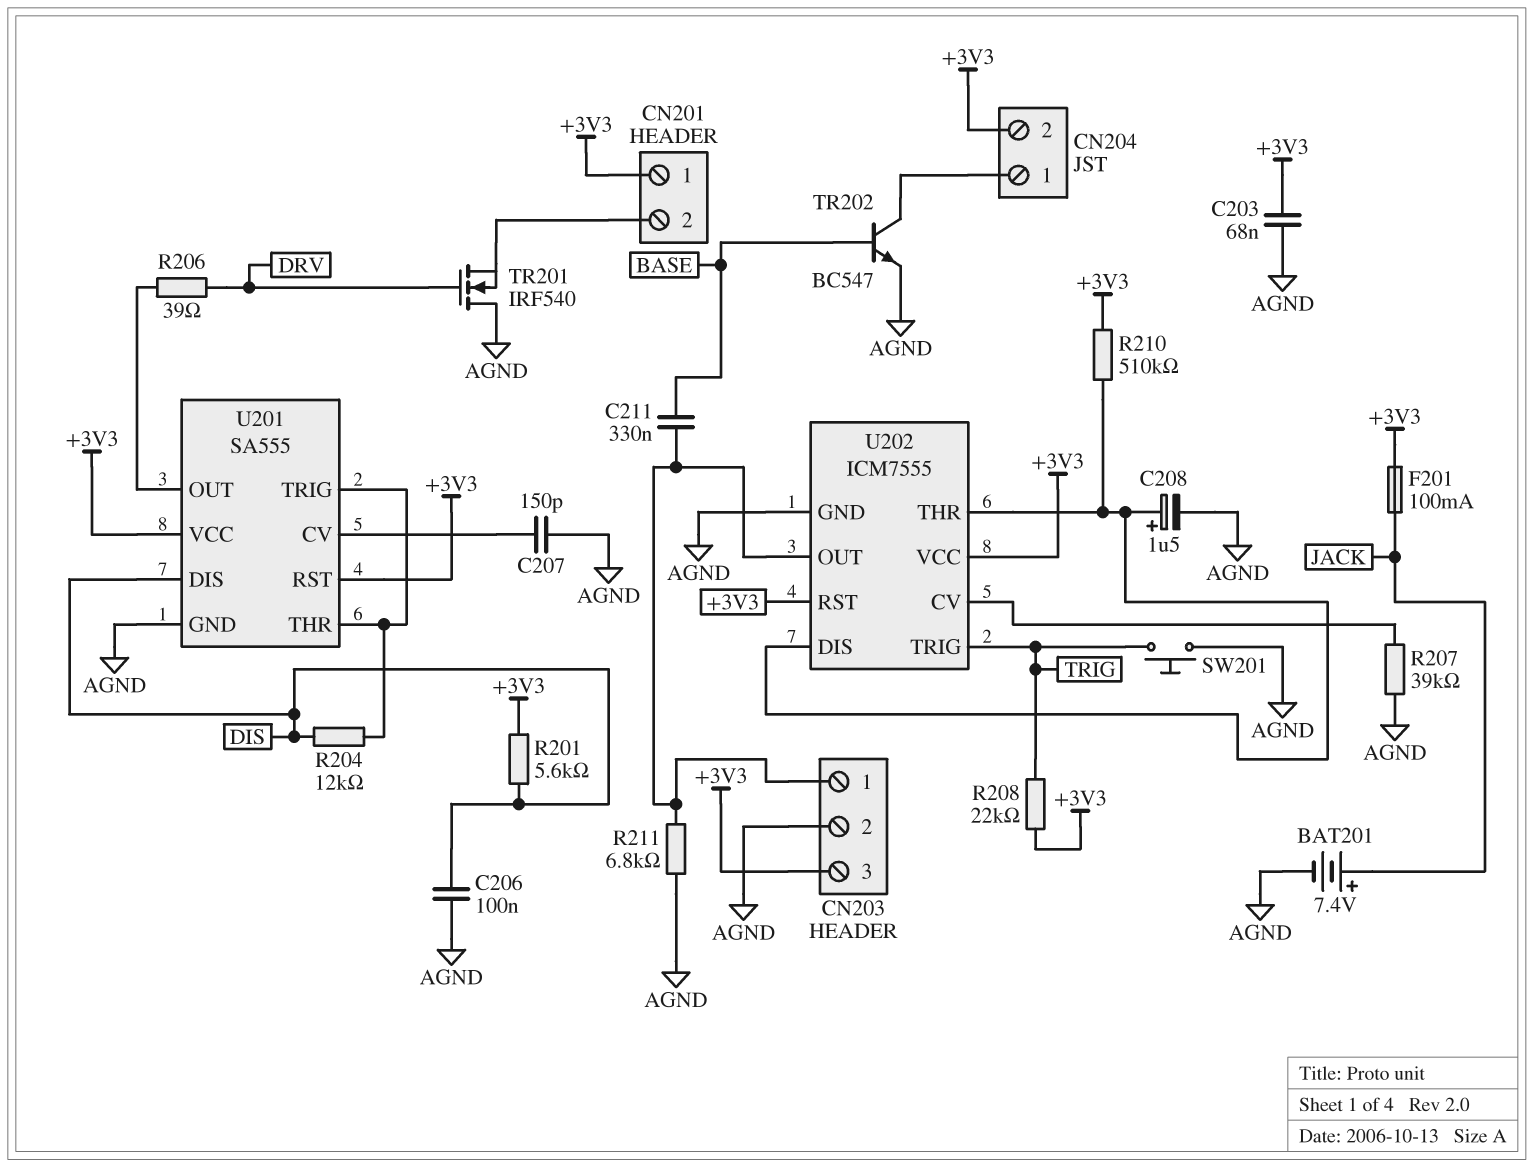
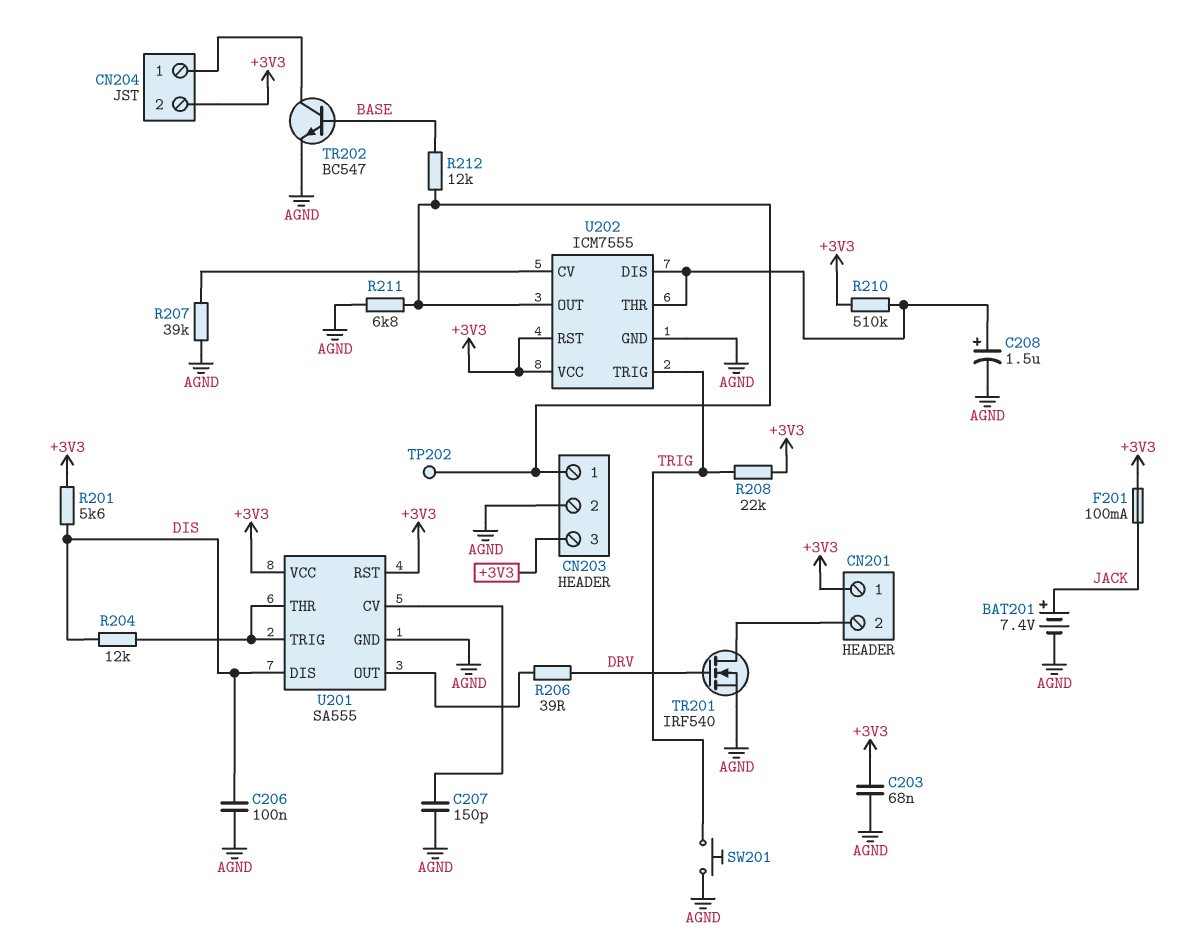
C211: 330nF (BASE, CN203/1) -> none
R212: none -> 12k (BASE, CN203/1)
TP202: none -> test point (CN203/1)
TR201: NMOS IRF540 (G DRV, D AGND, S CN201/2) -> NMOS IRF540 (G DRV, D CN201/2, S AGND)

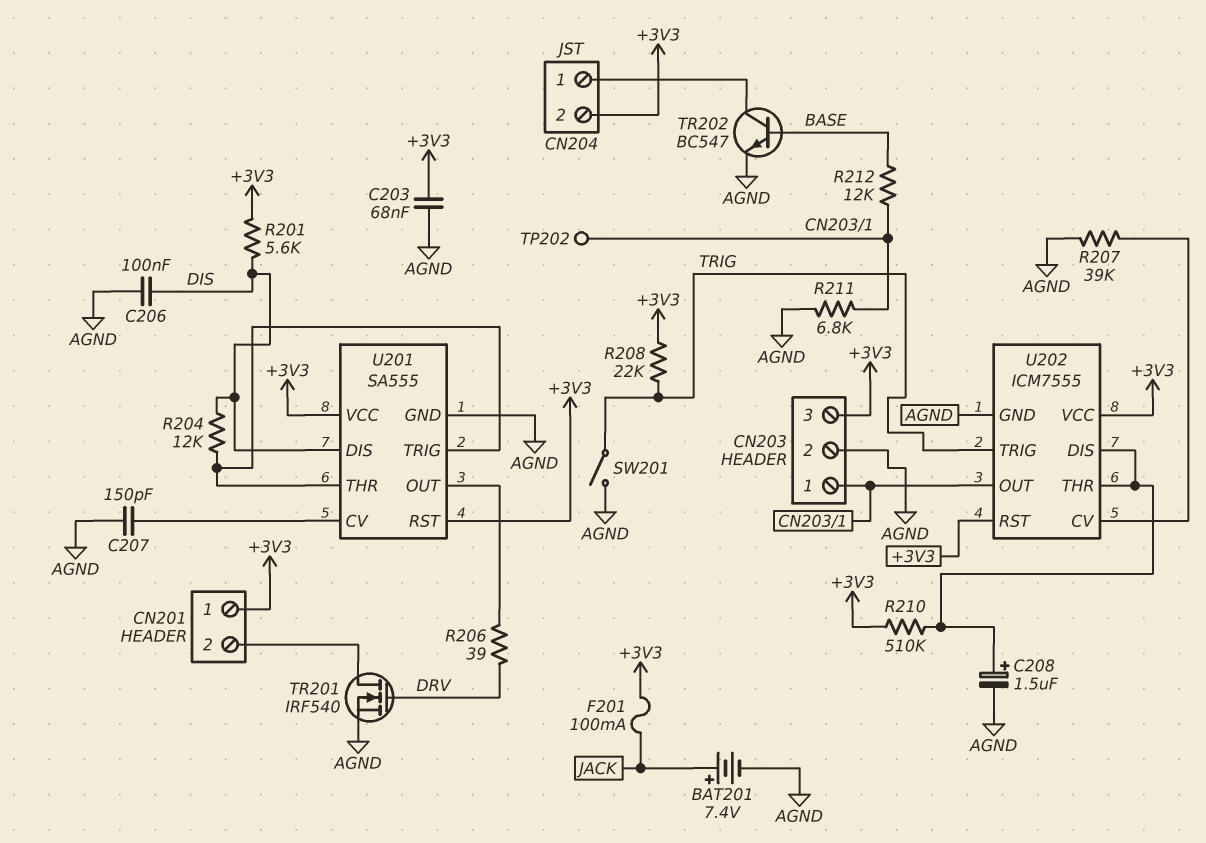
SW201: button (AGND, TRIG) -> switch (AGND, TRIG)

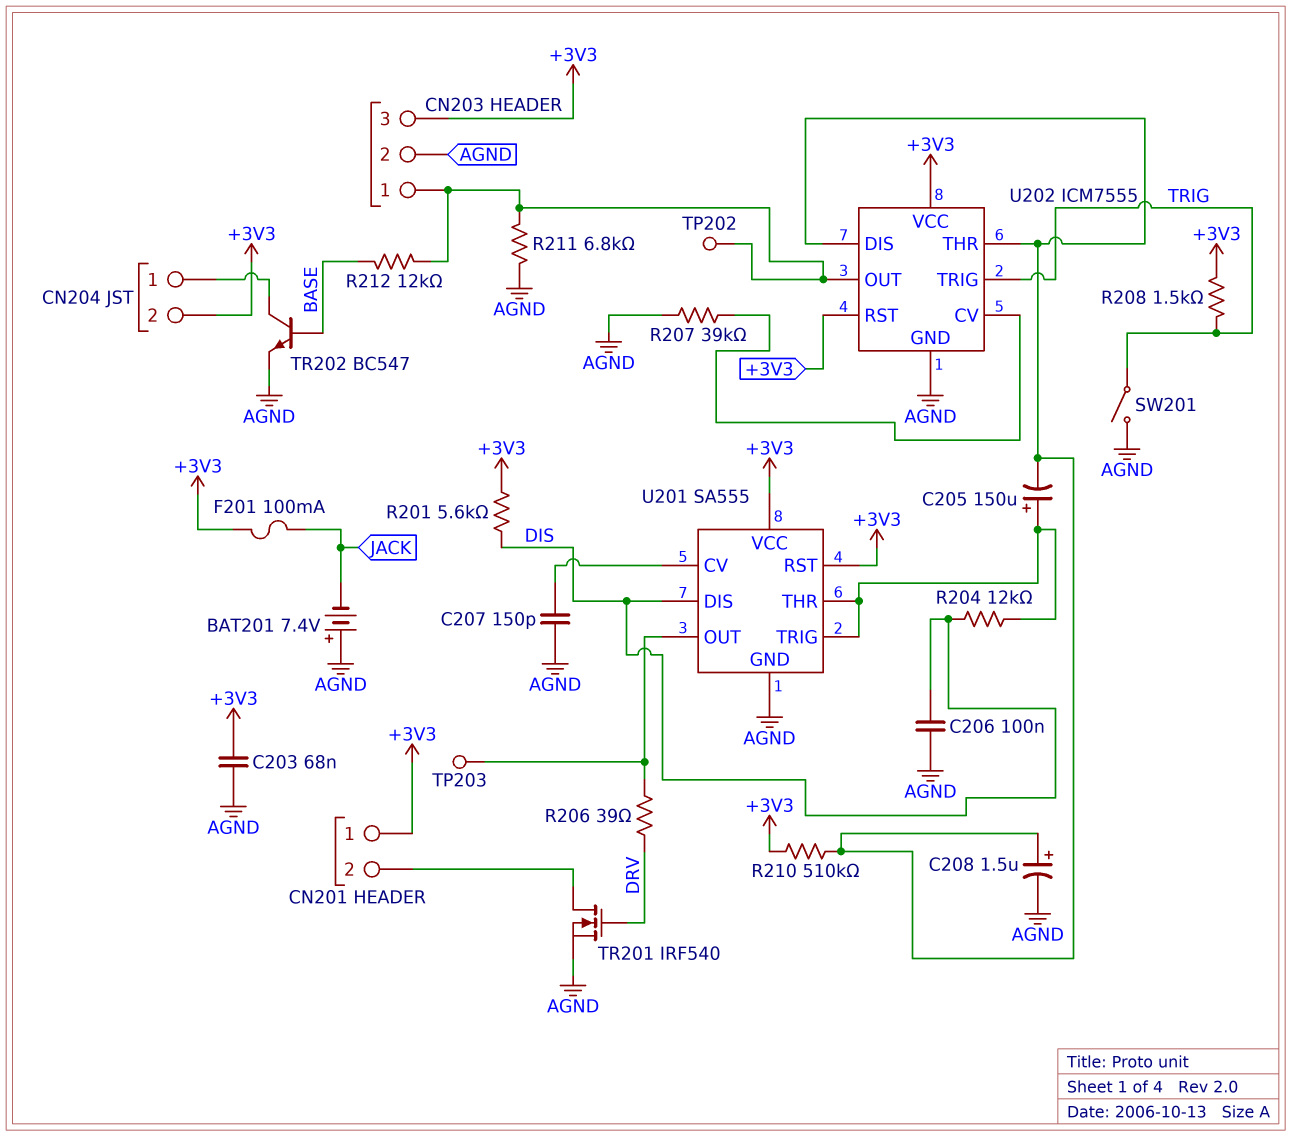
BAT201: 7.4V (plus JACK, minus AGND) -> 7.4V (plus AGND, minus JACK)
C205: none -> 150uF (plus U201/THR, minus U202/DIS)
R208: 22k (+3V3, TRIG) -> 1.5k (+3V3, TRIG)
TP203: none -> test point (U201/OUT)

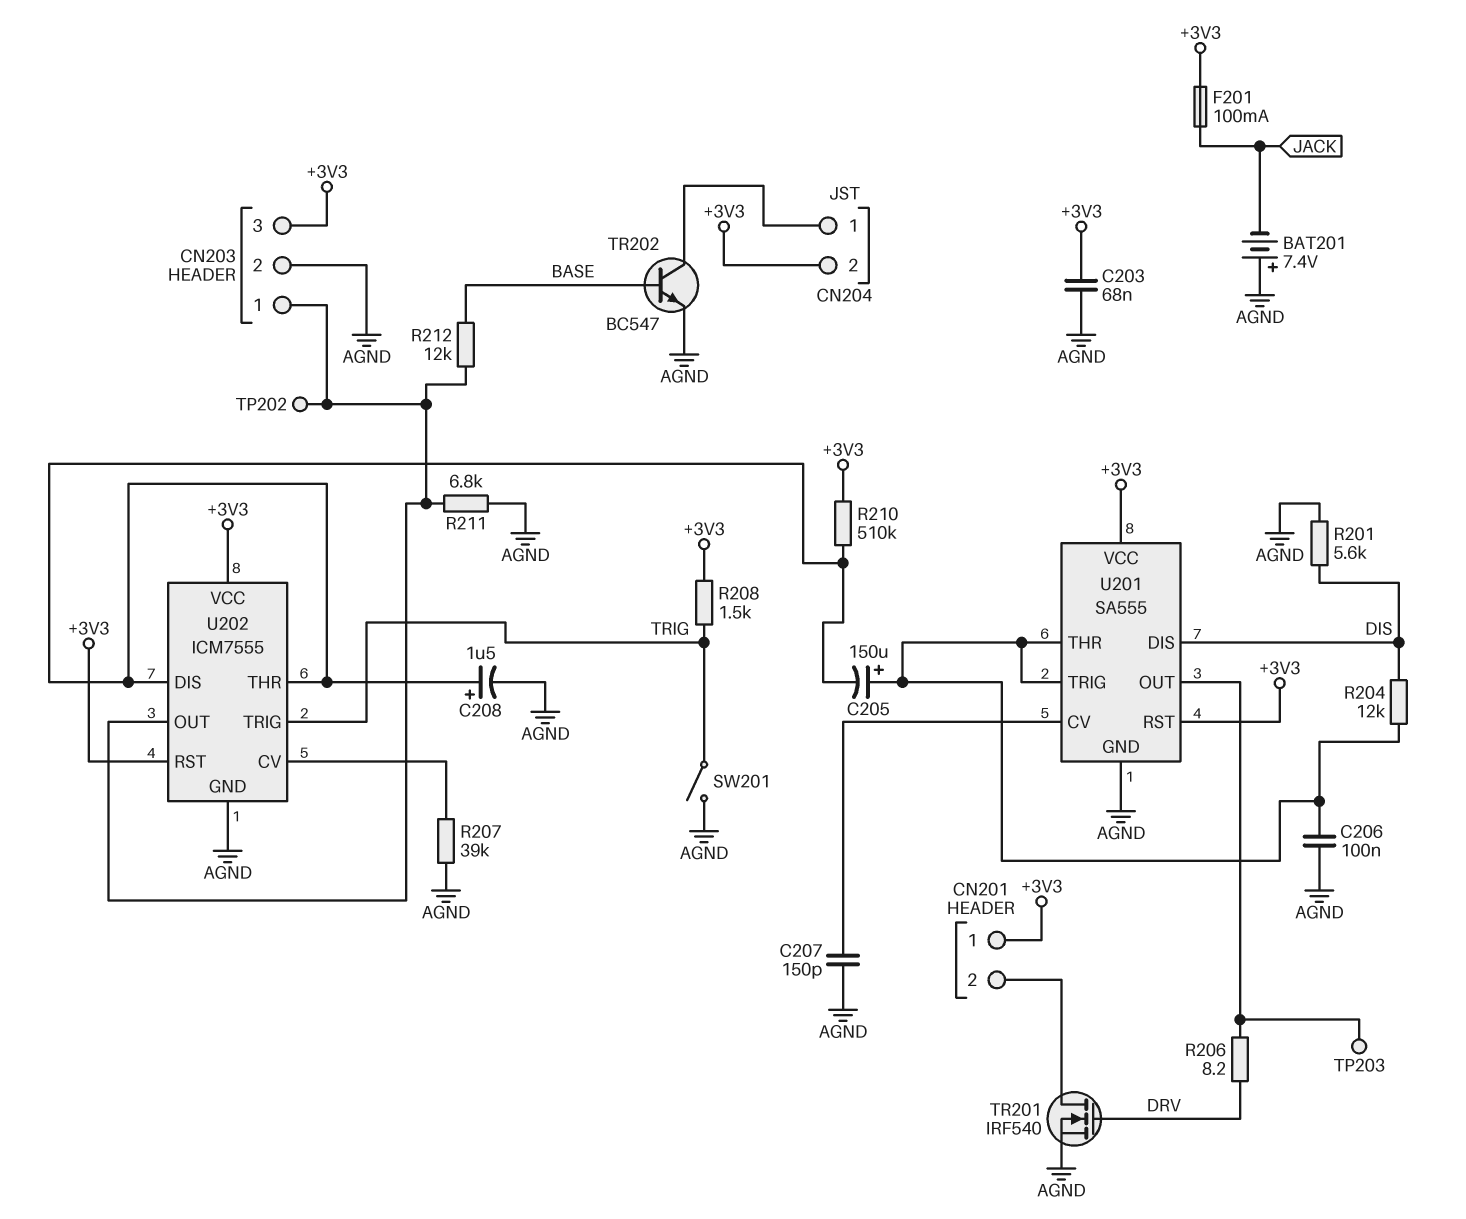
C206: 100nF (AGND, DIS) -> 100nF (AGND, U201/THR)
R201: 5.6k (+3V3, DIS) -> 5.6k (AGND, DIS)
R206: 39 (DRV, U201/OUT) -> 8.2 (DRV, U201/OUT)

